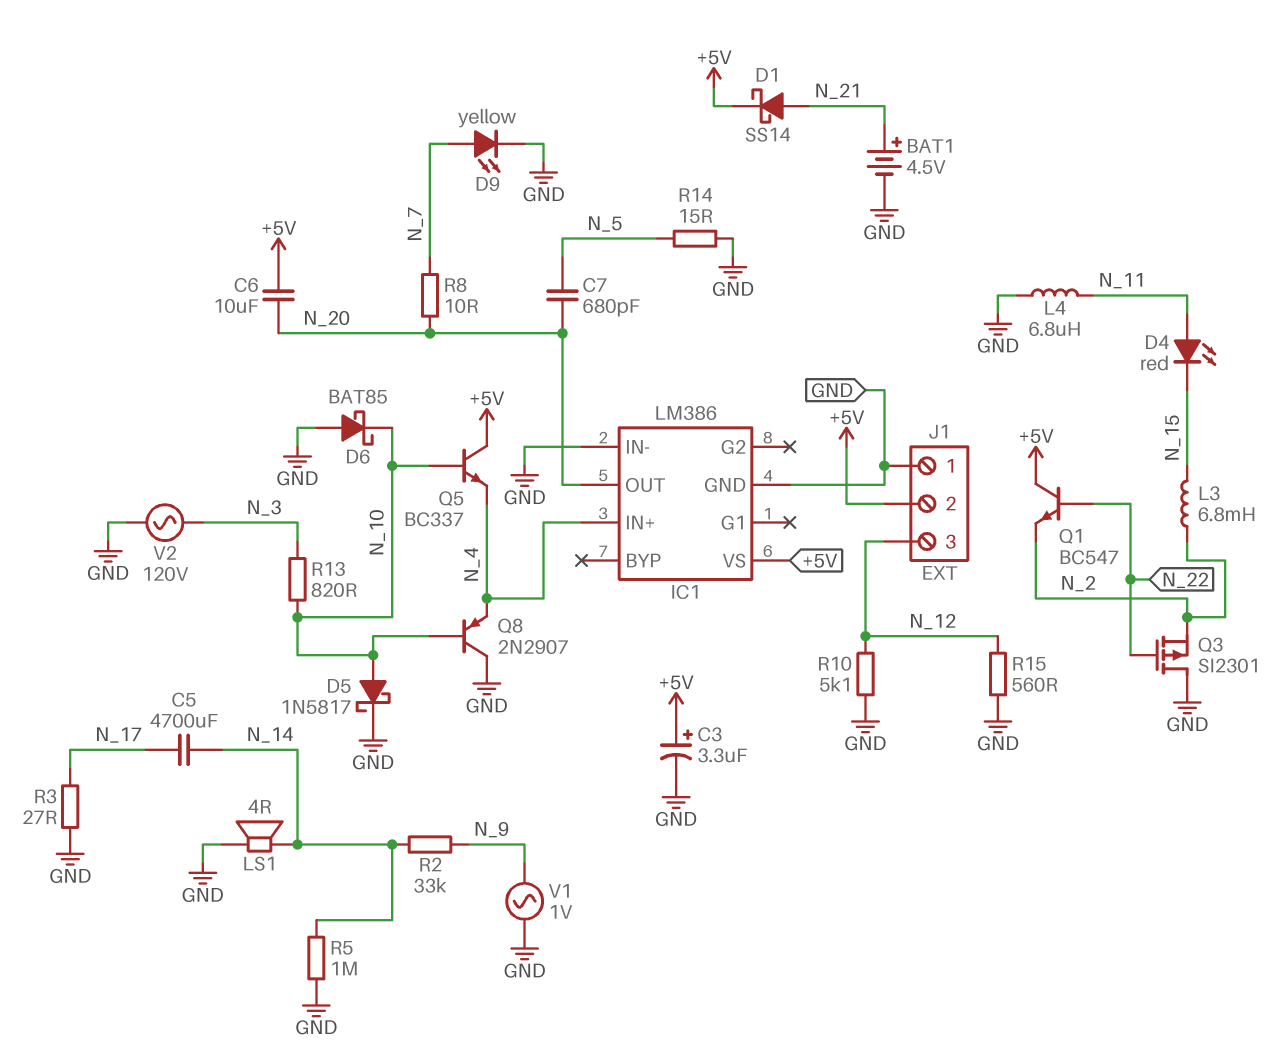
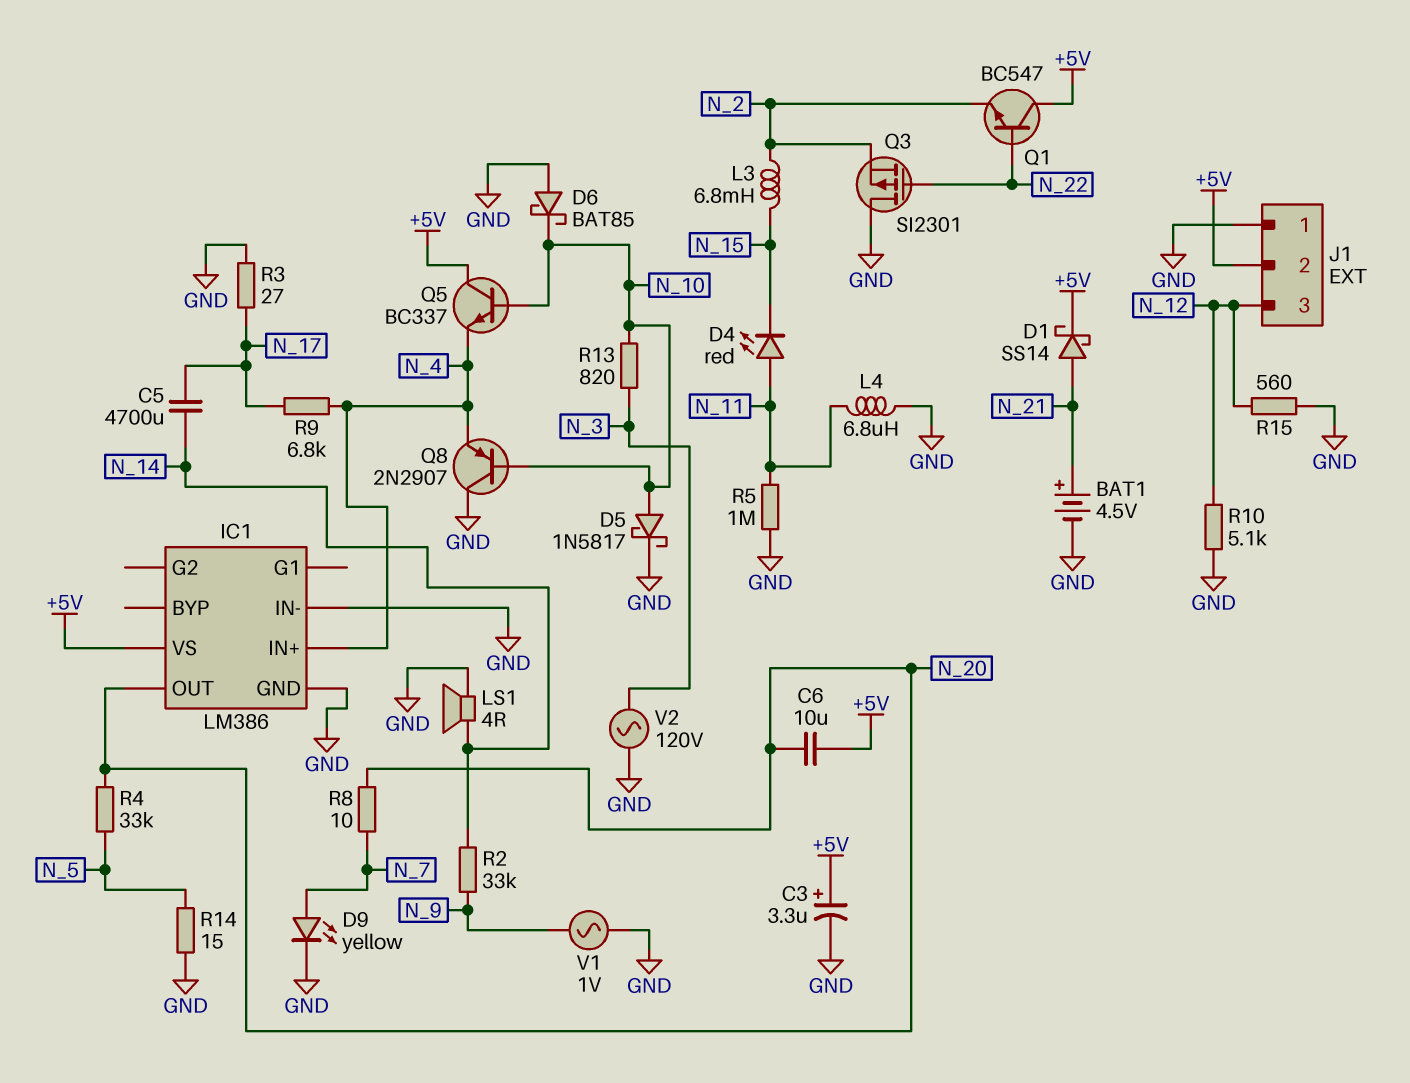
C7: 680pF (N_5, N_20) -> none
R4: none -> 33k (N_5, N_20)
R5: 1M (GND, N_14) -> 1M (GND, N_11)
R9: none -> 6.8k (N_4, N_17)

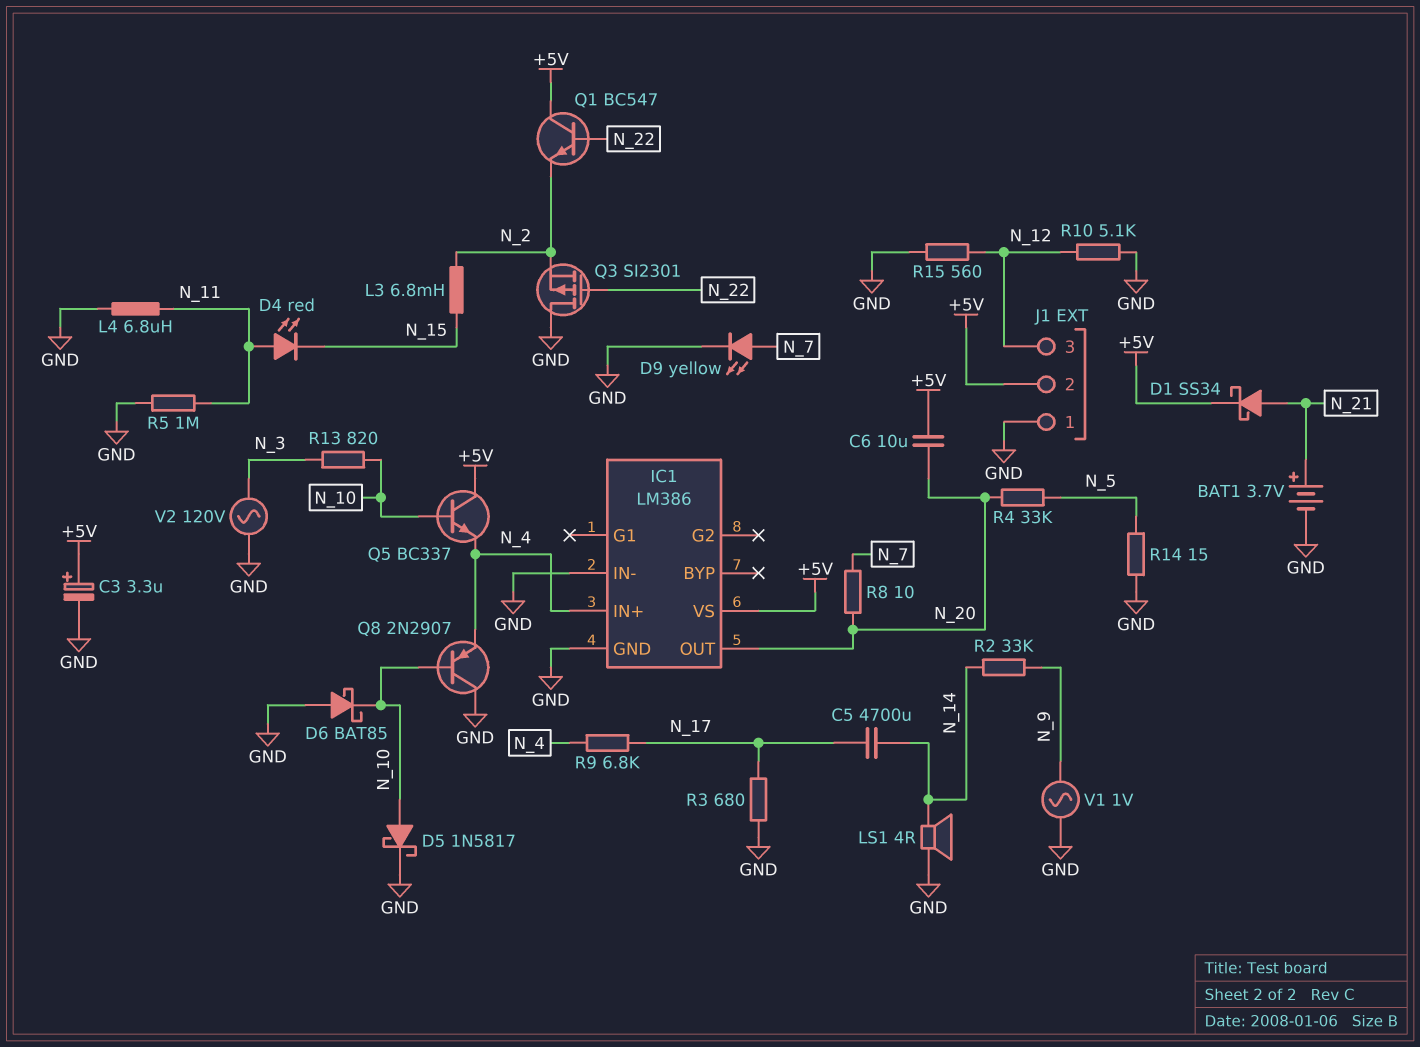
BAT1: 4.5V (plus N_21, minus GND) -> 3.7V (plus N_21, minus GND)
D1: schottky SS14 (A N_21, K +5V) -> schottky SS34 (A N_21, K +5V)
R3: 27 (GND, N_17) -> 680 (GND, N_17)

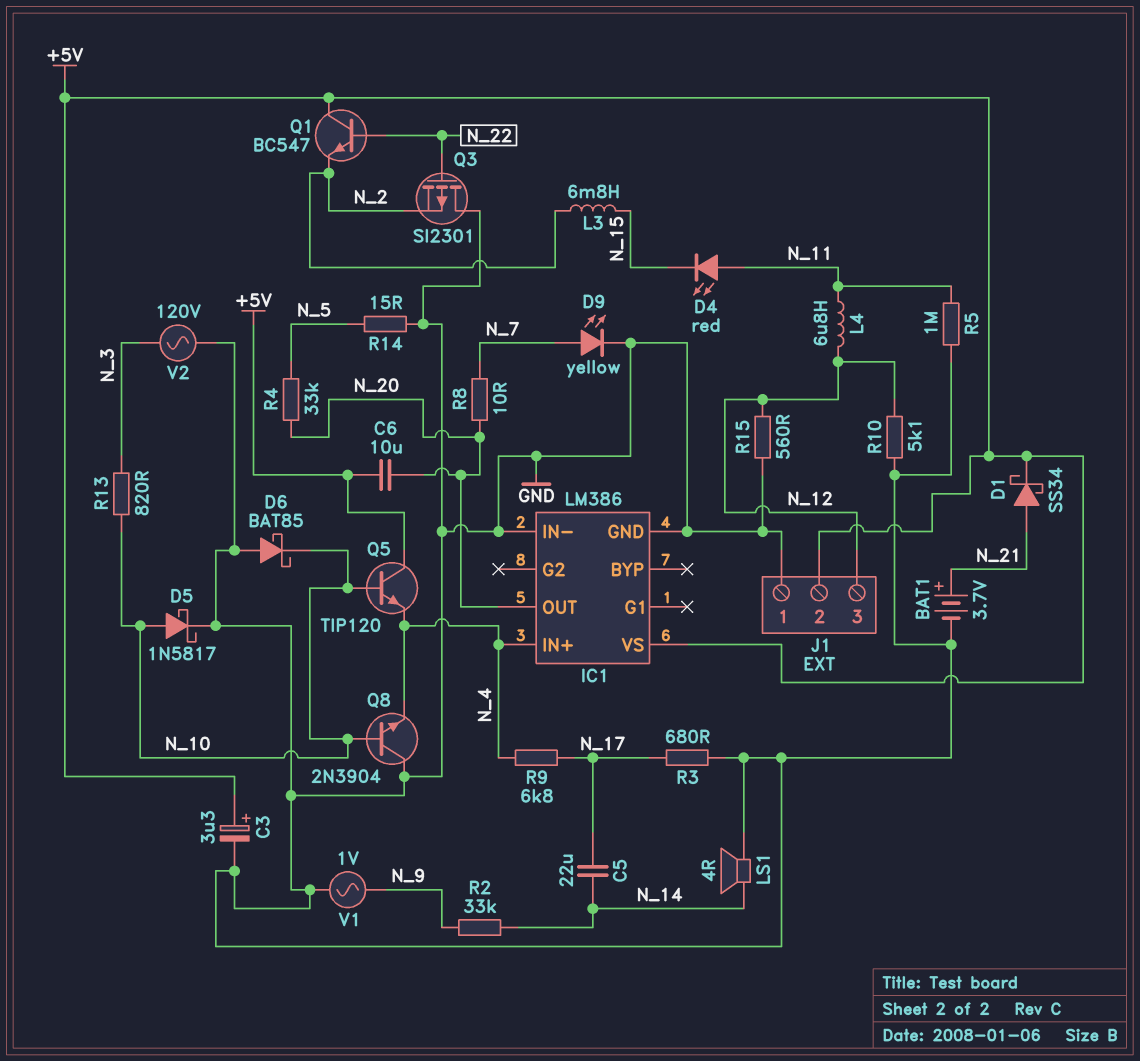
C5: 4700uF (N_14, N_17) -> 22uF (N_14, N_17)
L4: 6.8uH (GND, N_11) -> 6.8uH (N_11, N_12)
Q5: NPN BC337 (B N_10, C +5V, E N_4) -> NPN TIP120 (B N_10, C +5V, E N_4)
Q8: PNP 2N2907 (B N_10, C GND, E N_4) -> NPN 2N3904 (B N_10, C GND, E N_4)

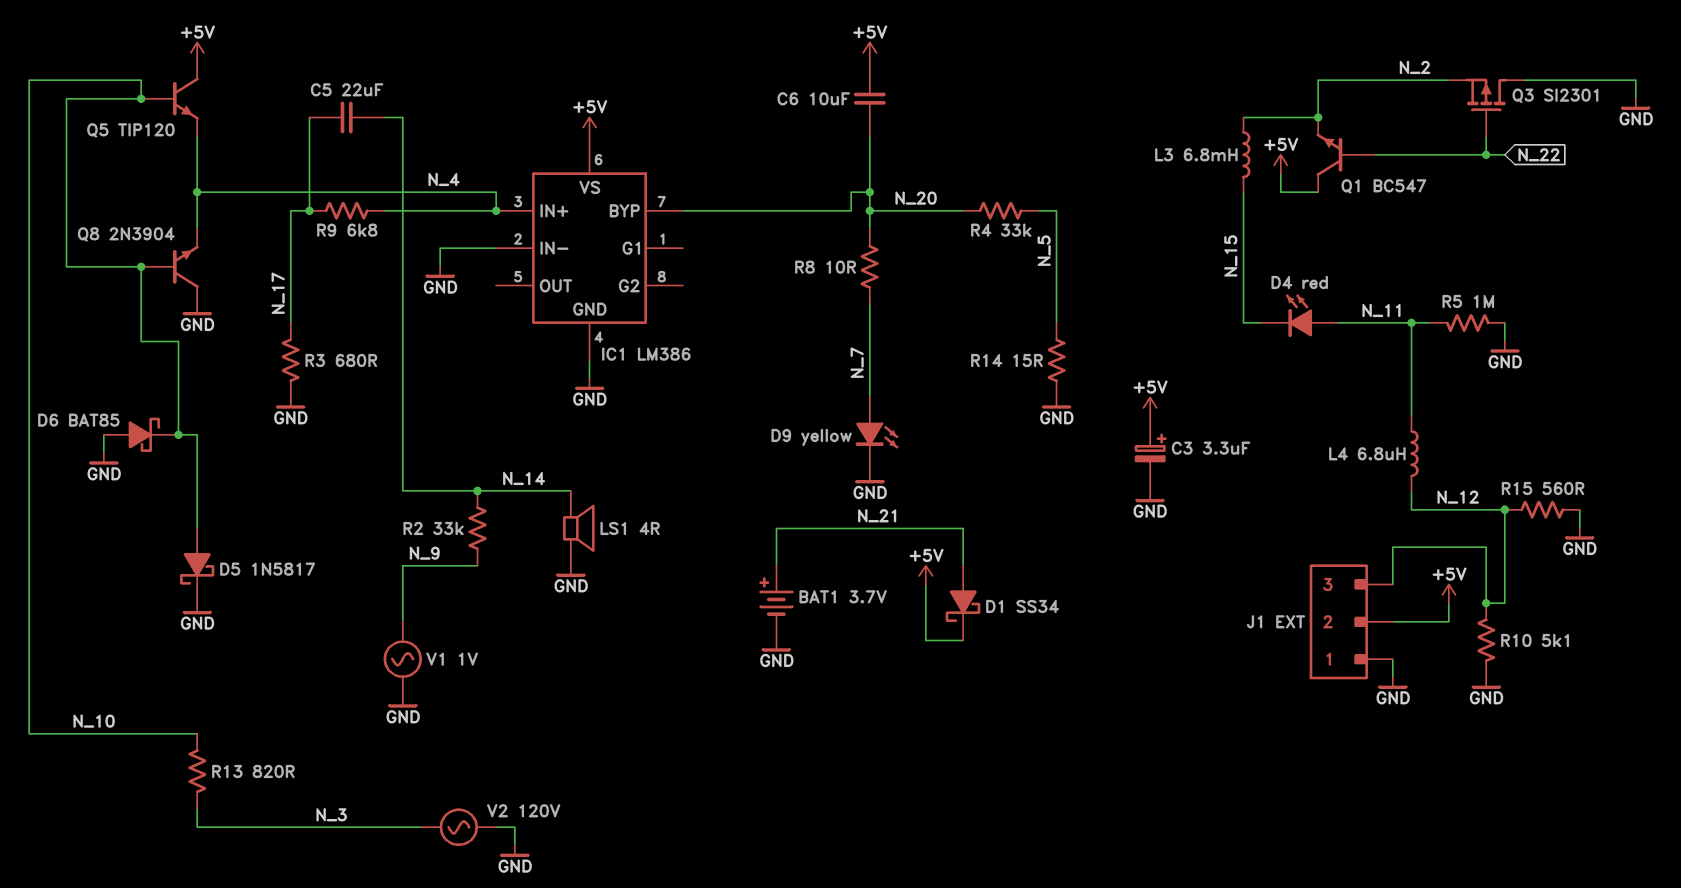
IC1 pin BYP: none -> N_20
IC1 pin OUT: N_20 -> none

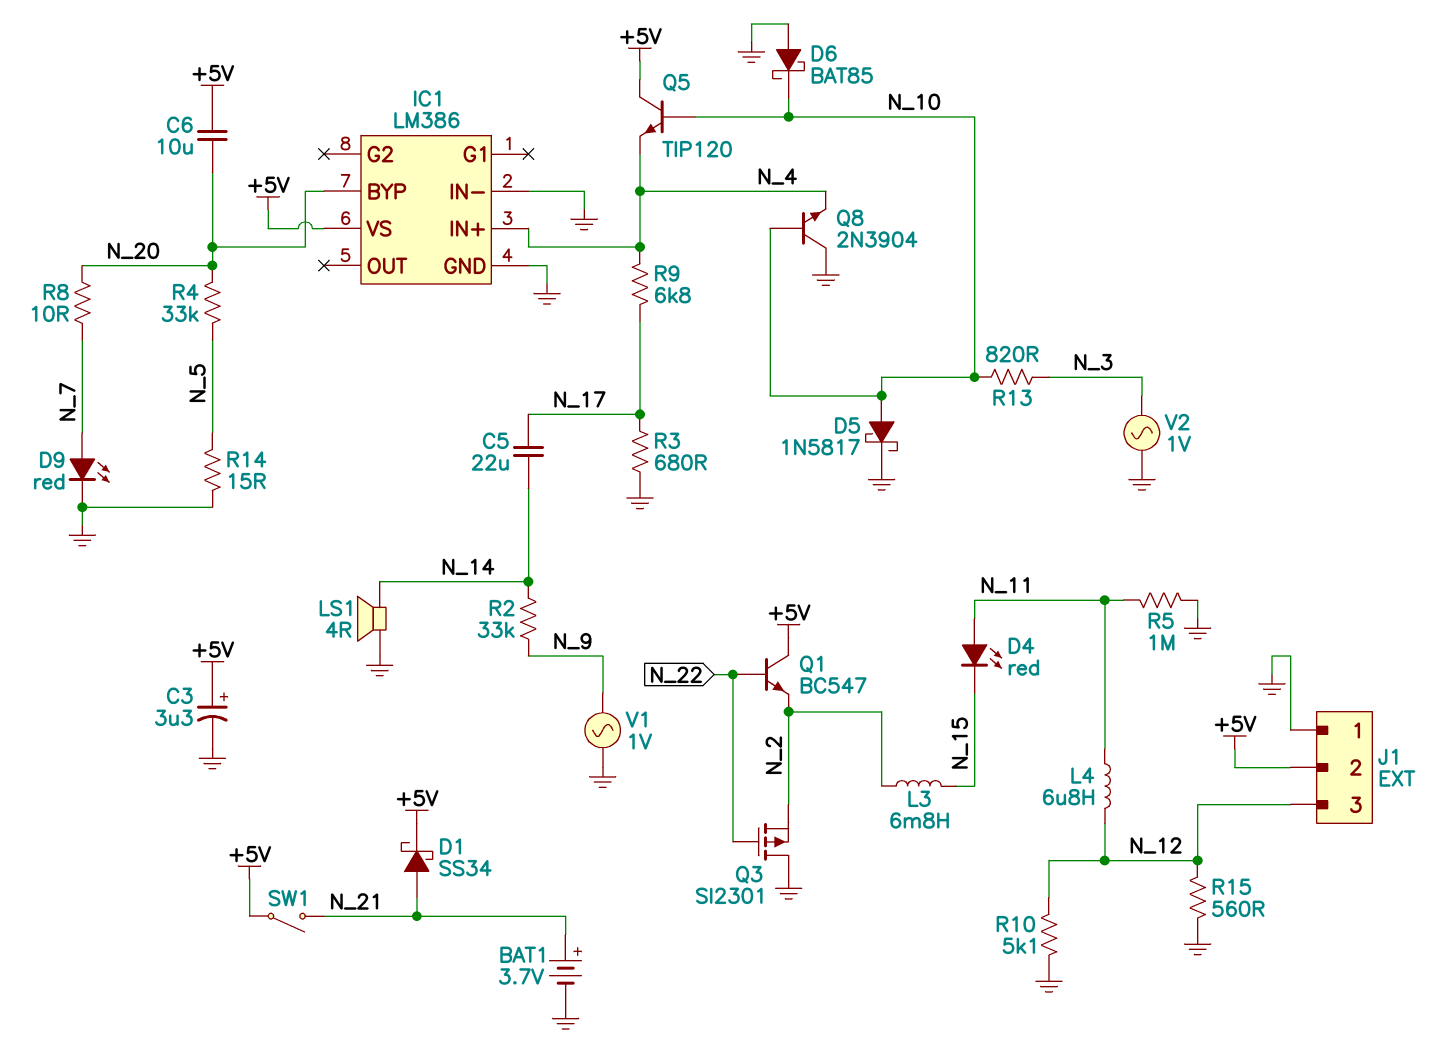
D9: LED yellow (A N_7, K GND) -> LED red (A N_7, K GND)
SW1: none -> switch (+5V, N_21)
V2: AC 120V (GND, N_3) -> AC 1V (GND, N_3)

